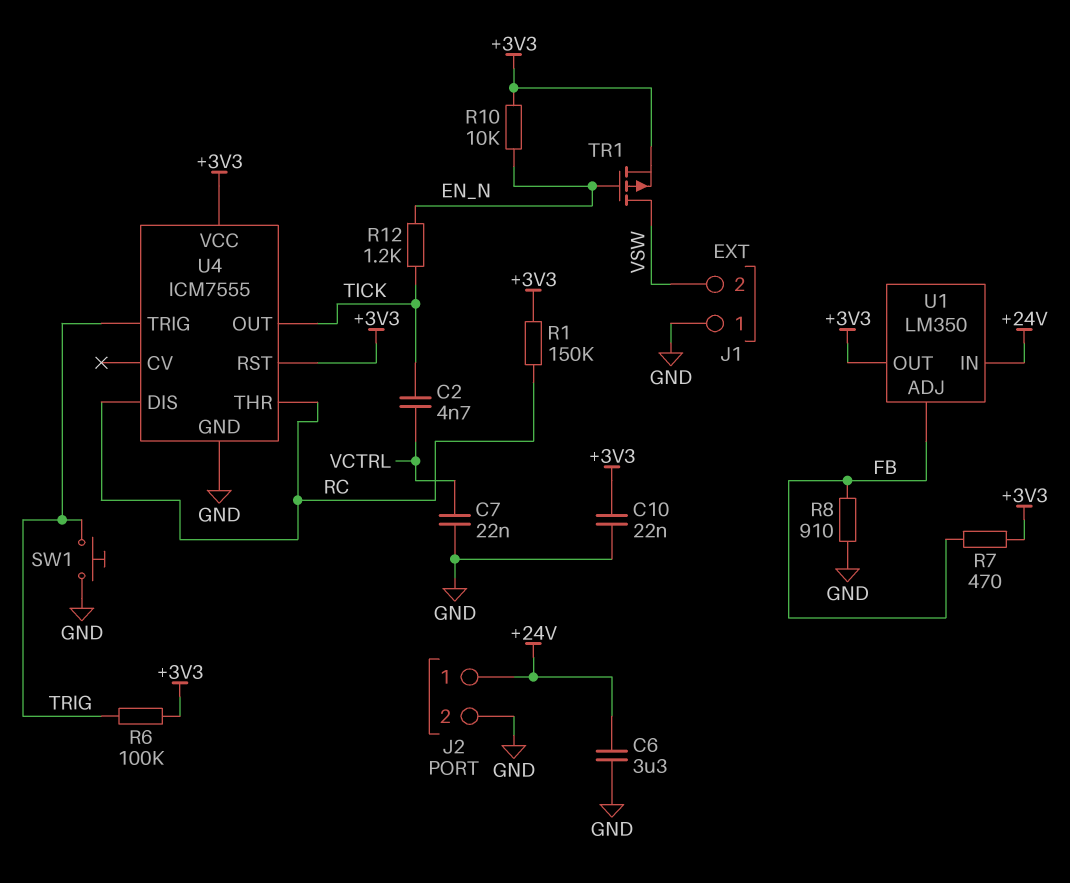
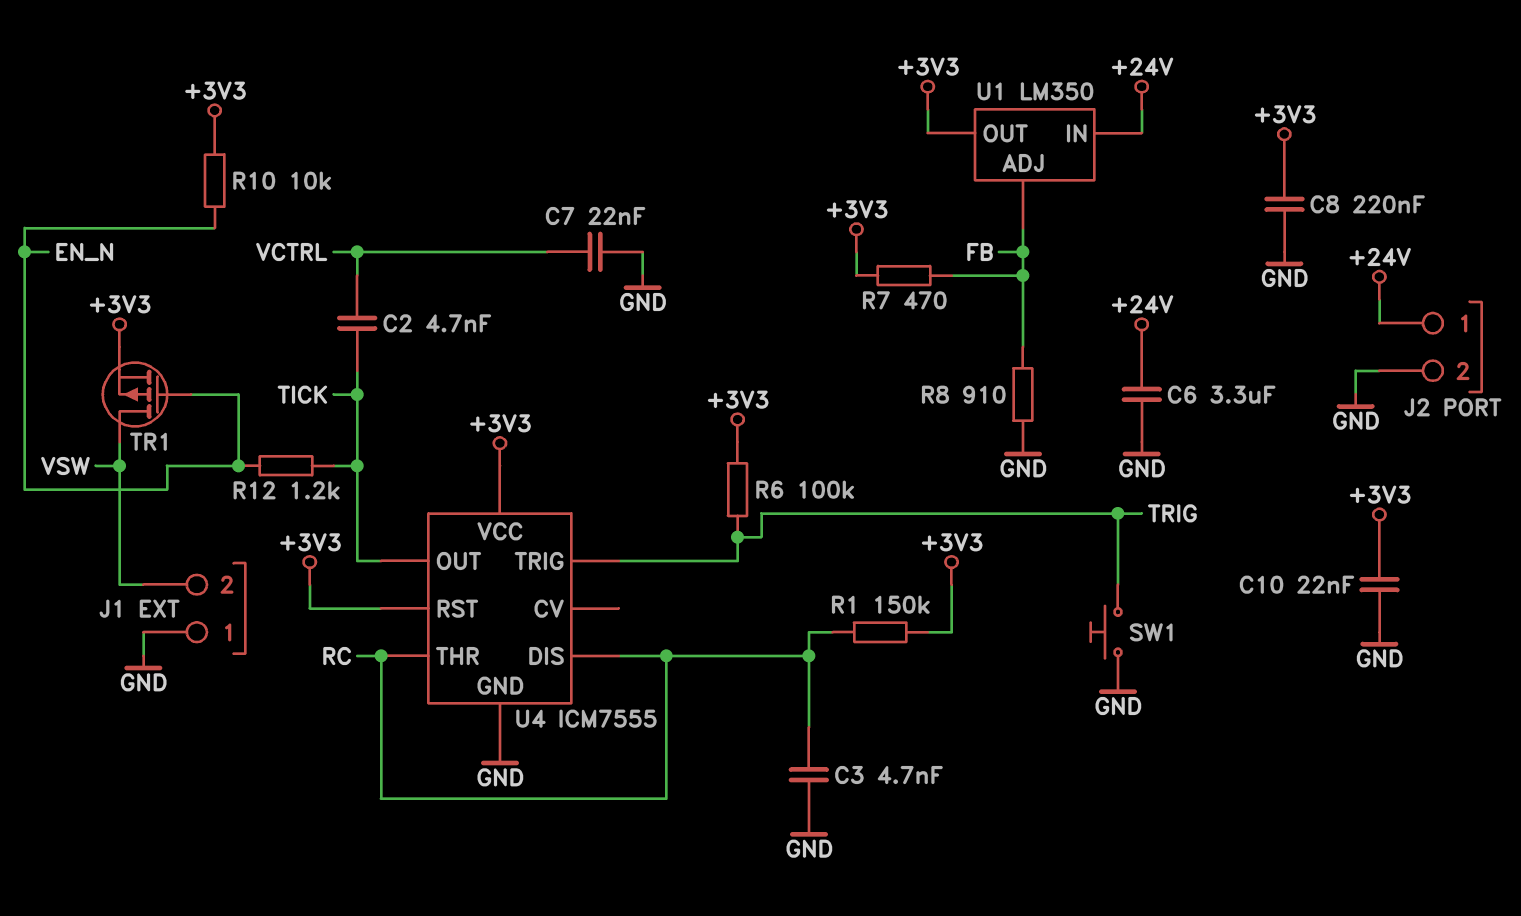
C3: none -> 4.7nF (GND, RC)
C8: none -> 220nF (+3V3, GND)

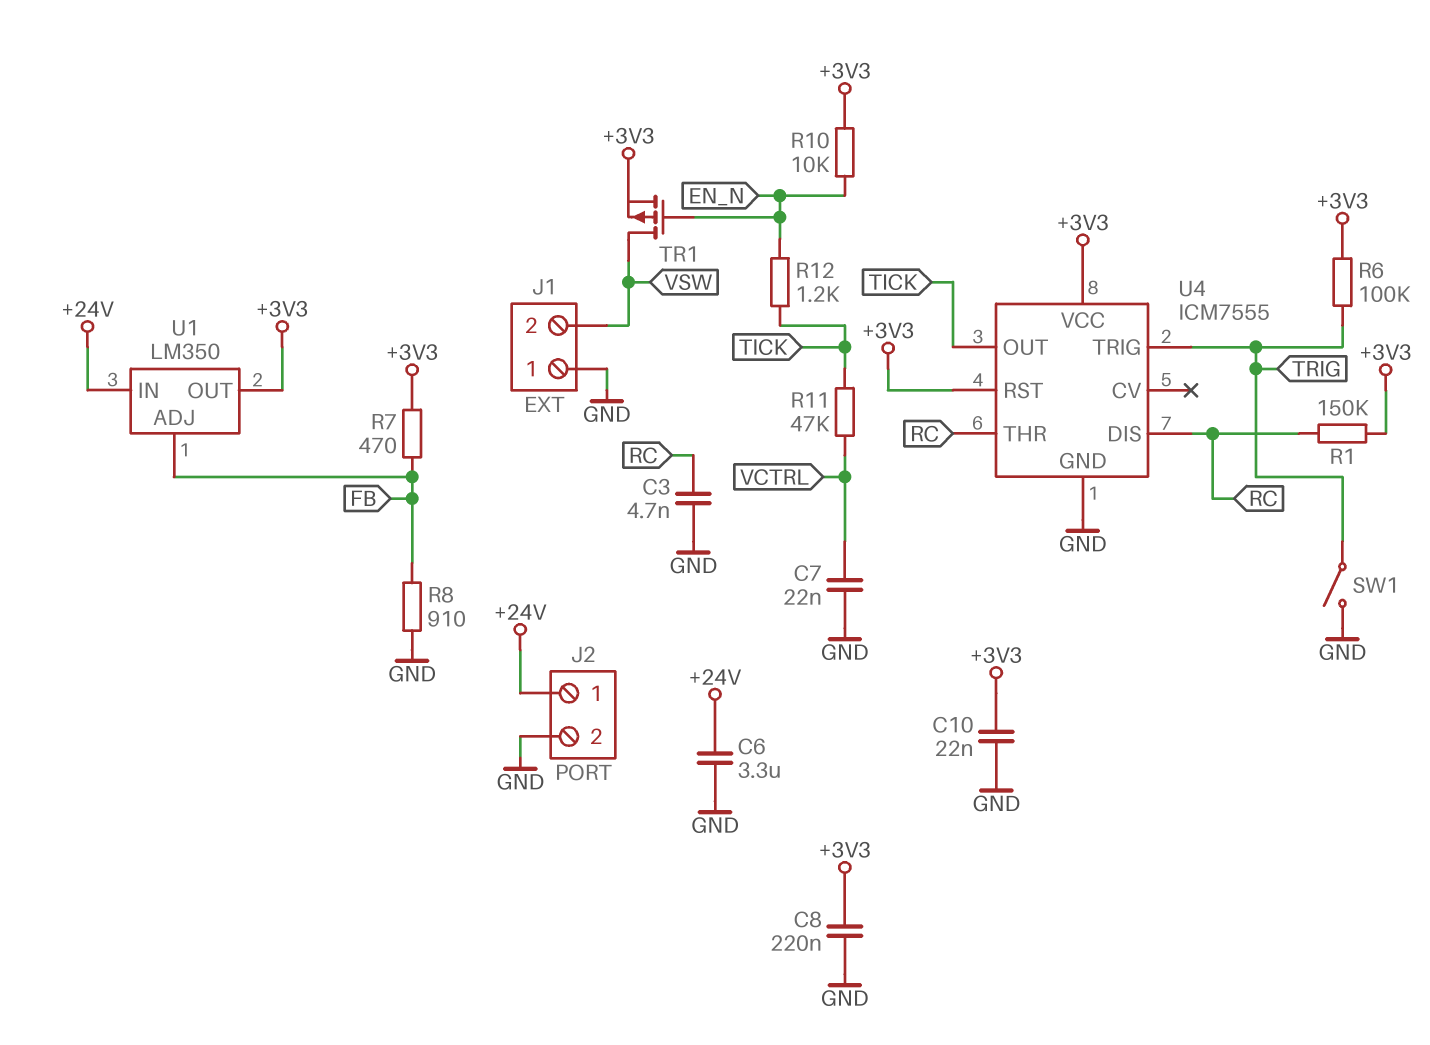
C2: 4.7nF (TICK, VCTRL) -> none
R11: none -> 47k (TICK, VCTRL)
SW1: button (GND, TRIG) -> switch (GND, TRIG)

